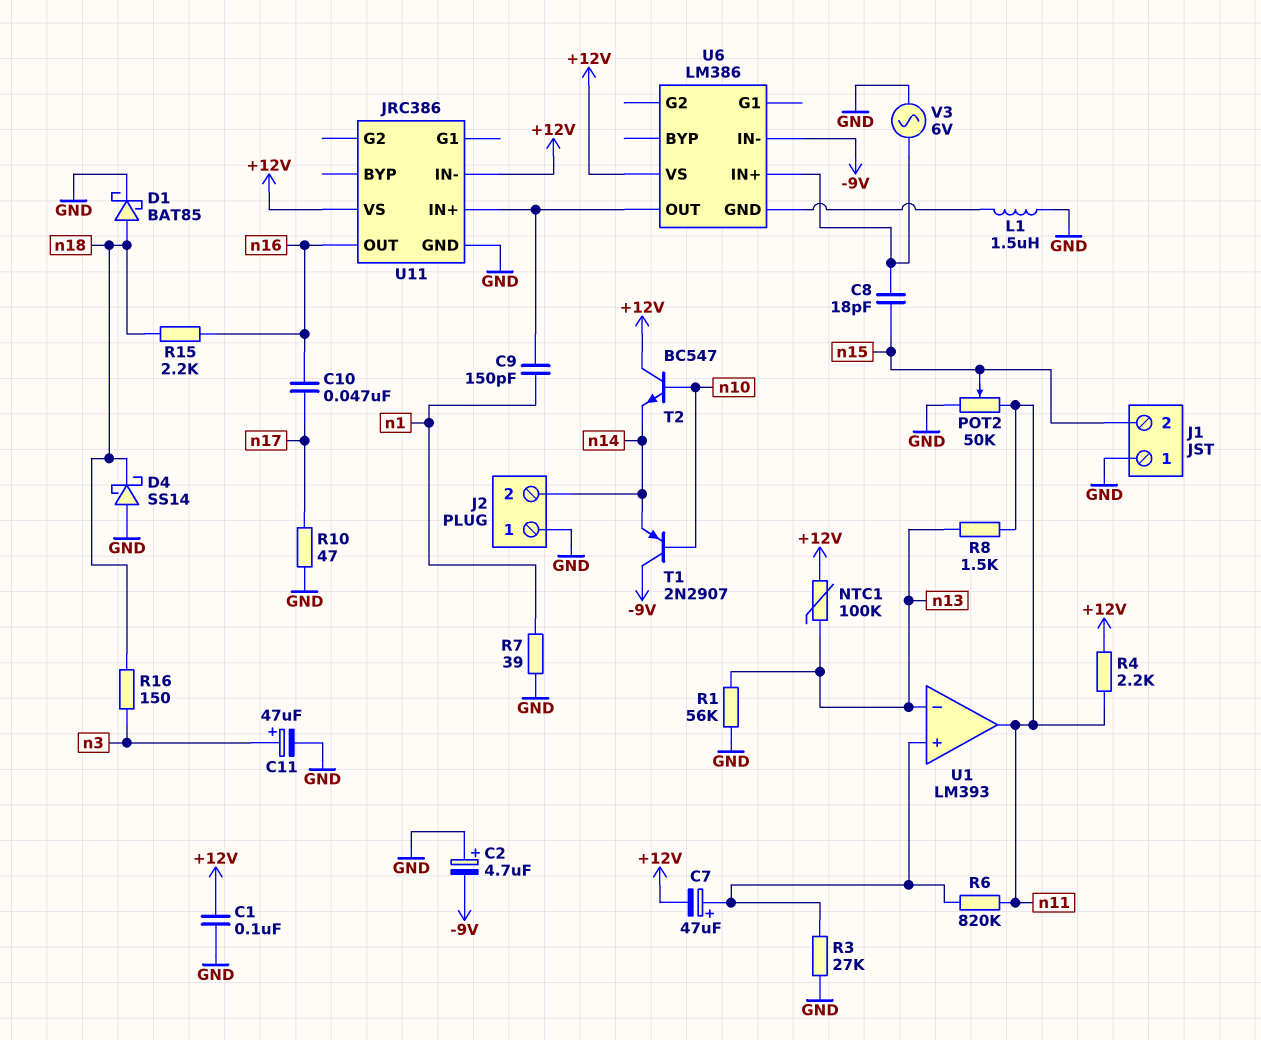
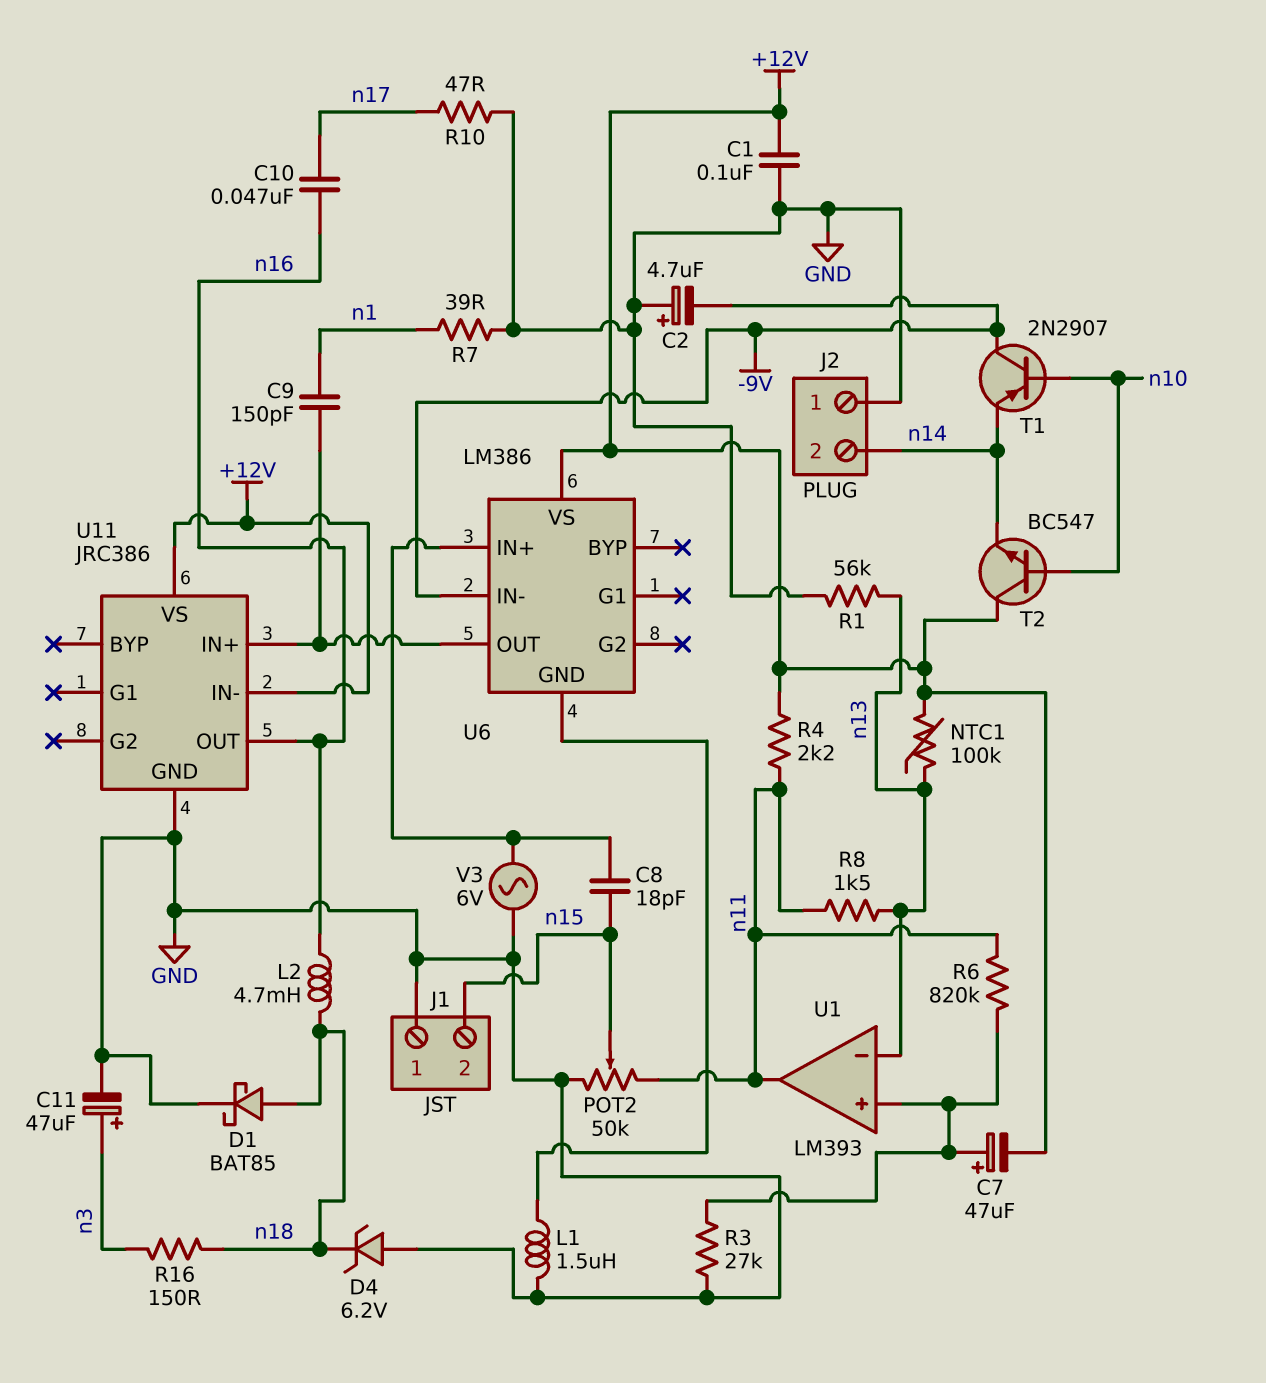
D4: schottky SS14 (A GND, K n18) -> zener 6.2V (A GND, K n18)
L2: none -> 4.7mH (n16, n18)
R15: 2.2k (n16, n18) -> none

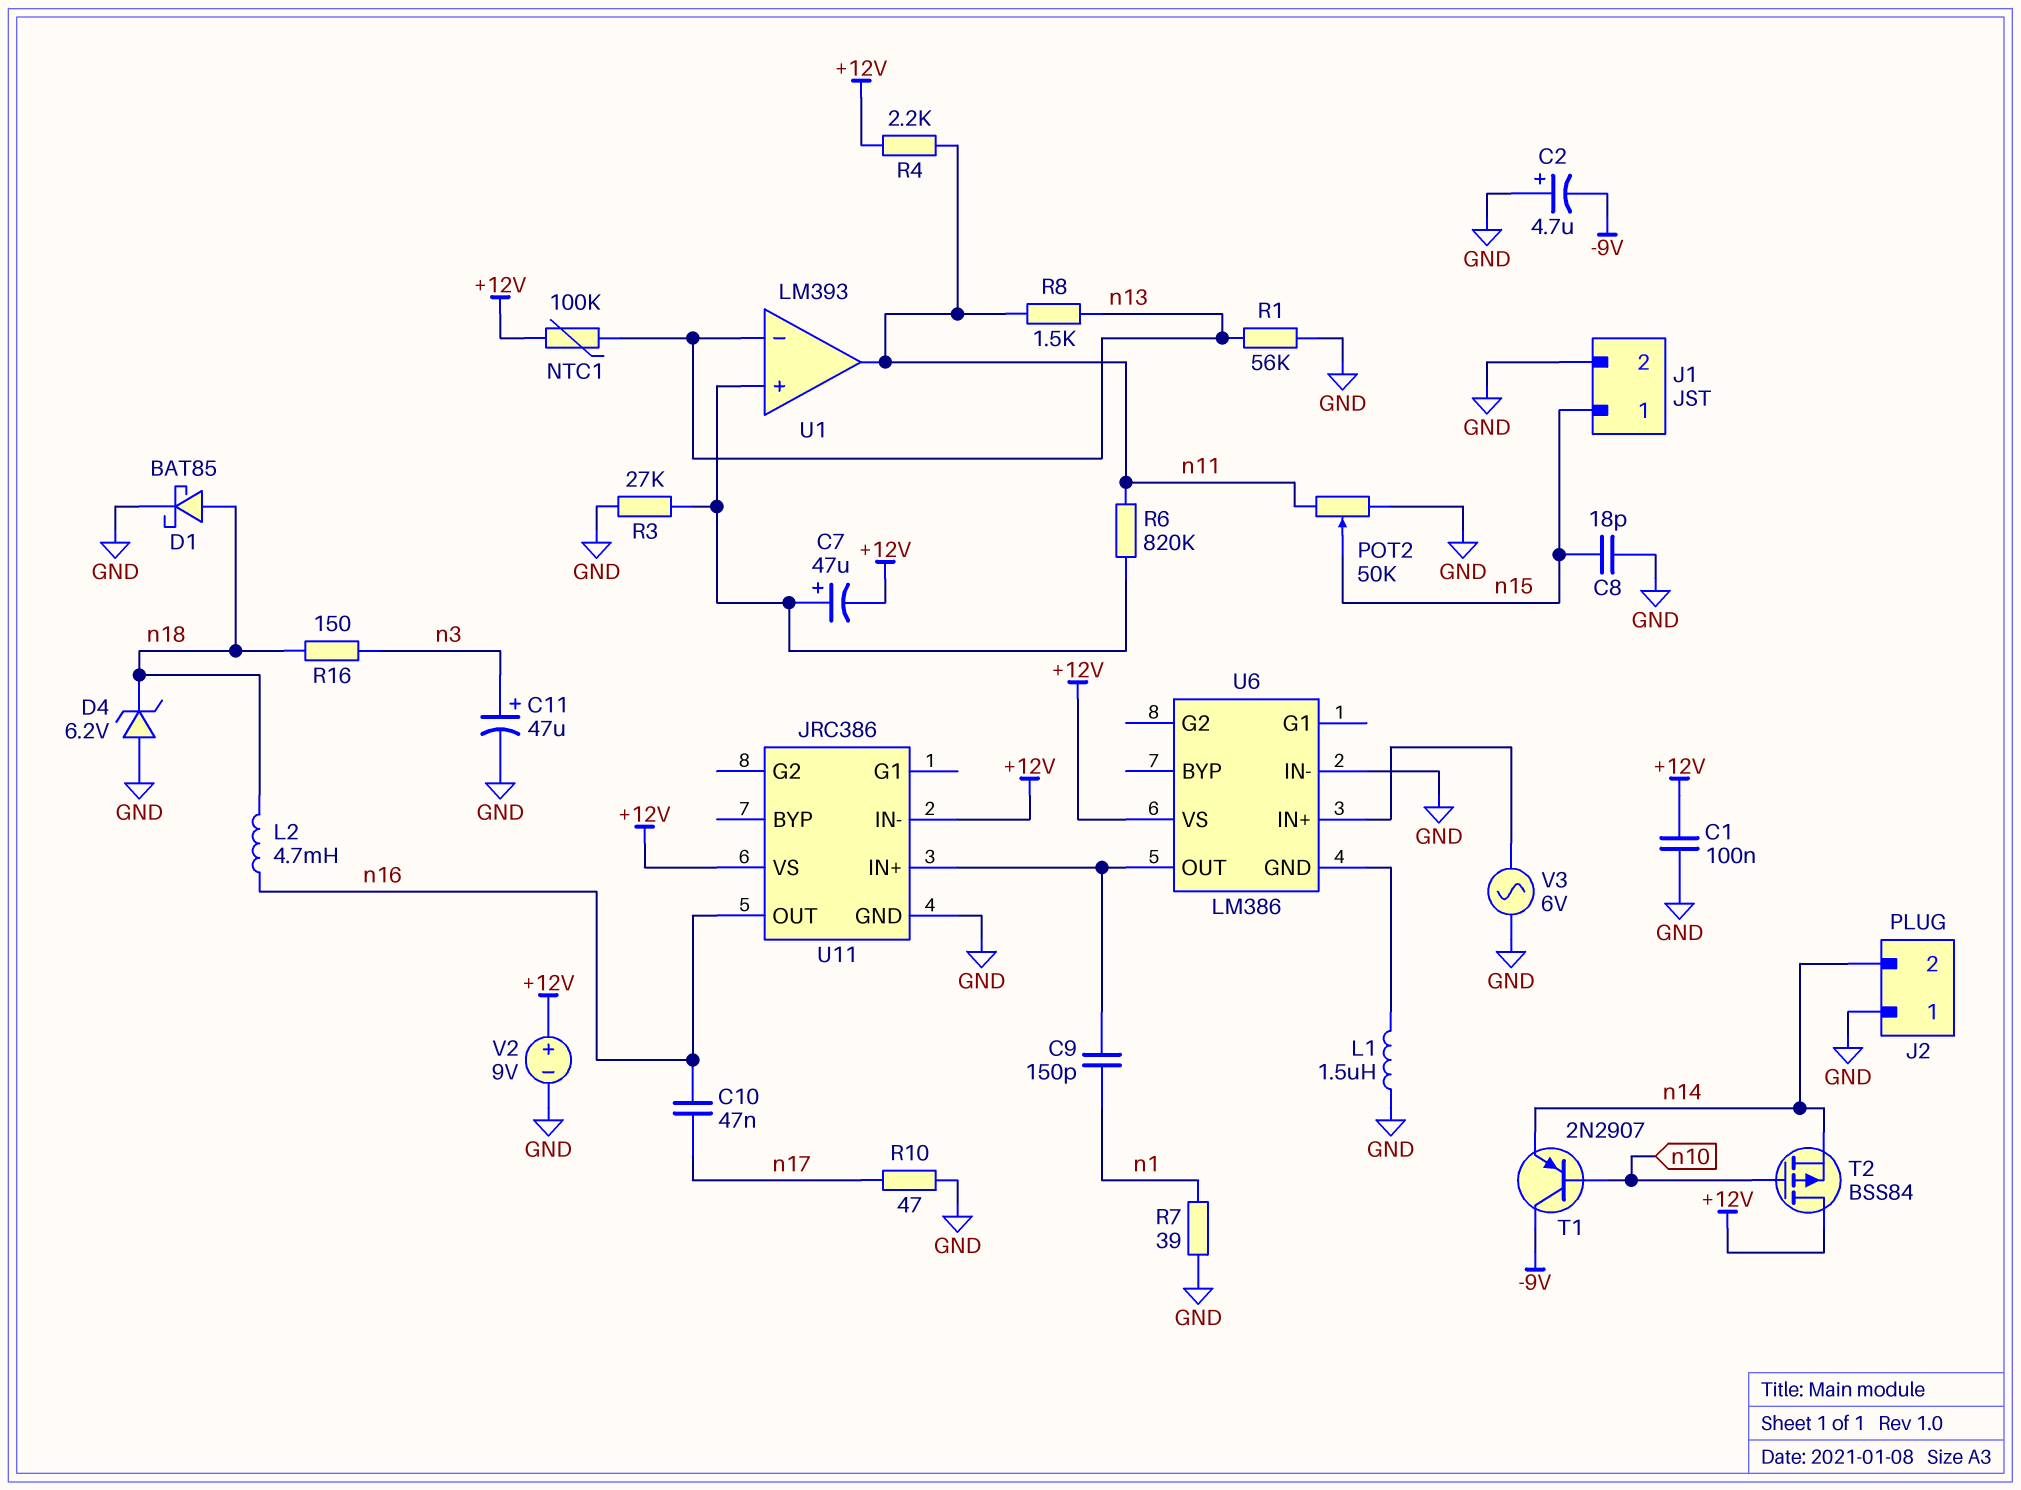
C8: 18pF (U6/IN+, n15) -> 18pF (GND, n15)
J1 pin 1: GND -> n15
J1 pin 2: n15 -> GND
T2: NPN BC547 (B n10, C +12V, E n14) -> PMOS BSS84 (G n10, D +12V, S n14)
U6 pin IN-: -9V -> GND
V2: none -> 9V (plus +12V, minus GND)

